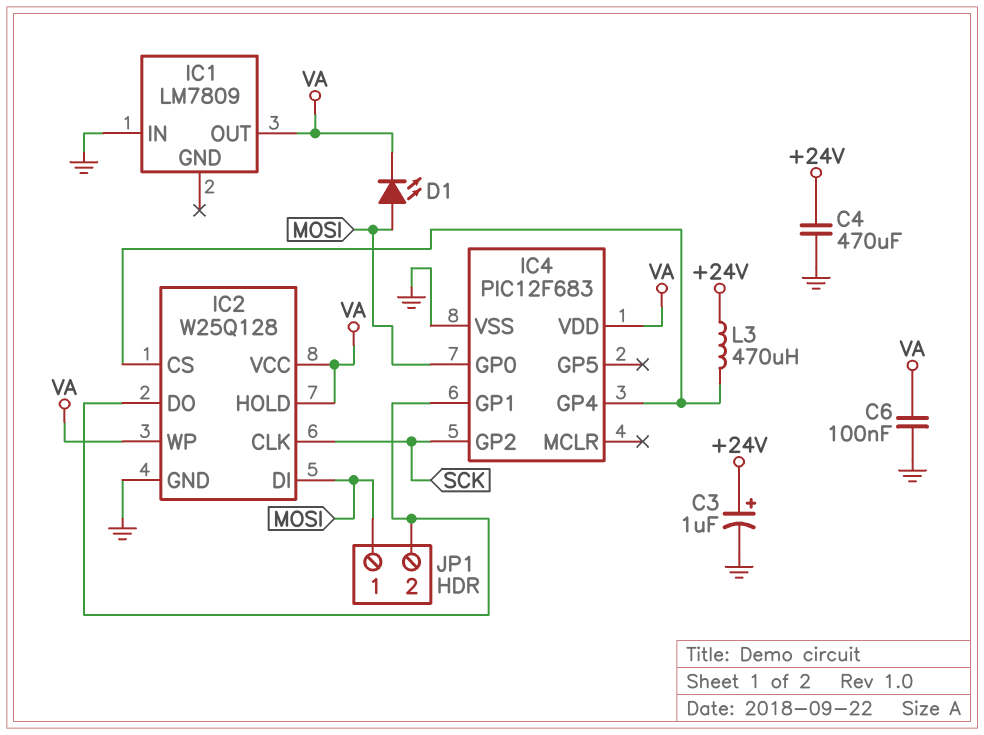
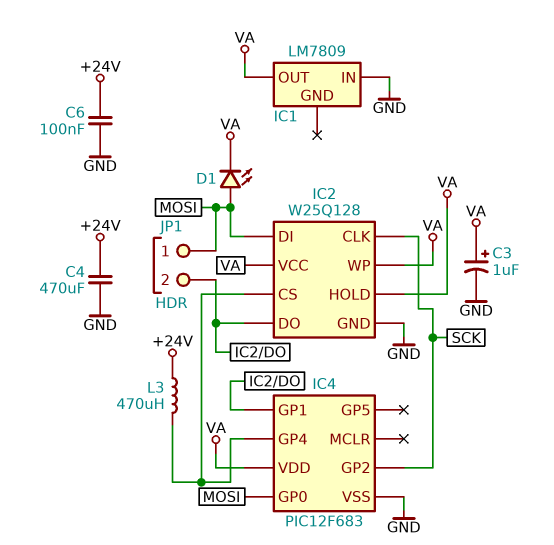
C3: 1uF (plus +24V, minus GND) -> 1uF (plus VA, minus GND)
C6: 100nF (GND, VA) -> 100nF (+24V, GND)

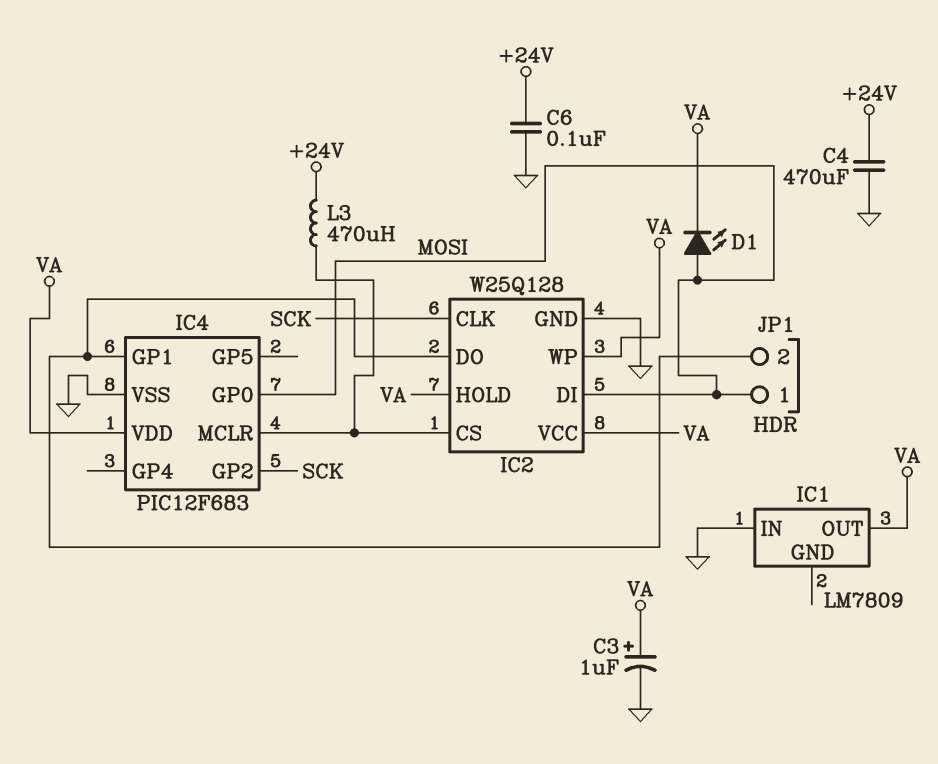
IC4 pin GP4: IC2/CS -> none
IC4 pin MCLR: none -> IC2/CS

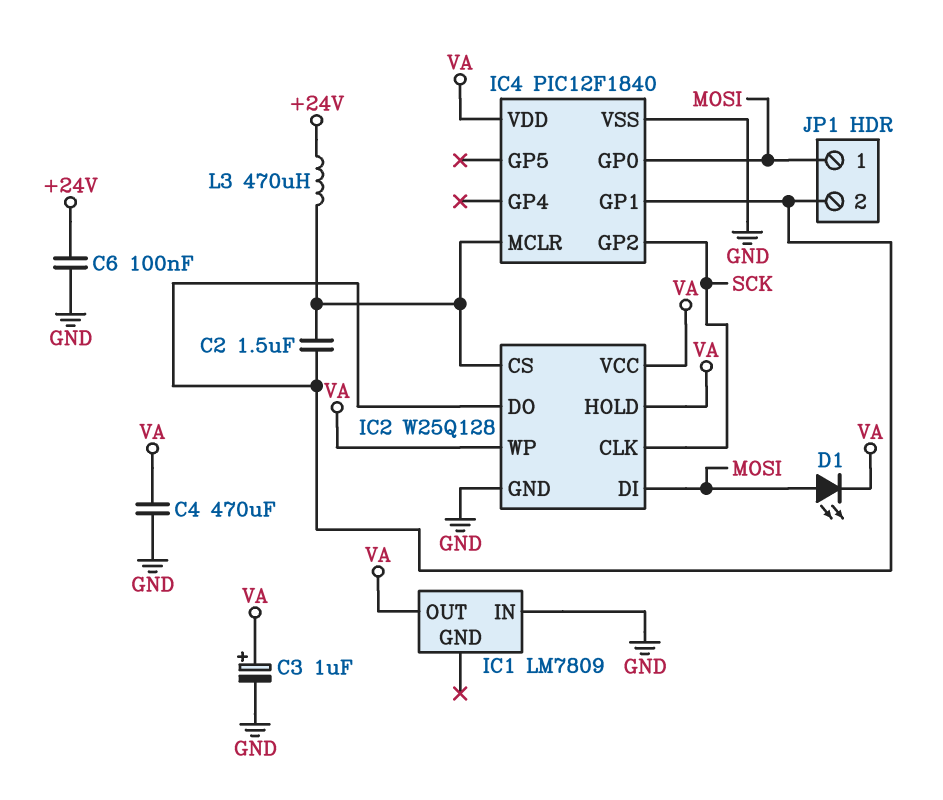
C2: none -> 1.5uF (IC2/CS, IC2/DO)
C4: 470uF (+24V, GND) -> 470uF (GND, VA)
IC4: PIC12F683 -> PIC12F1840

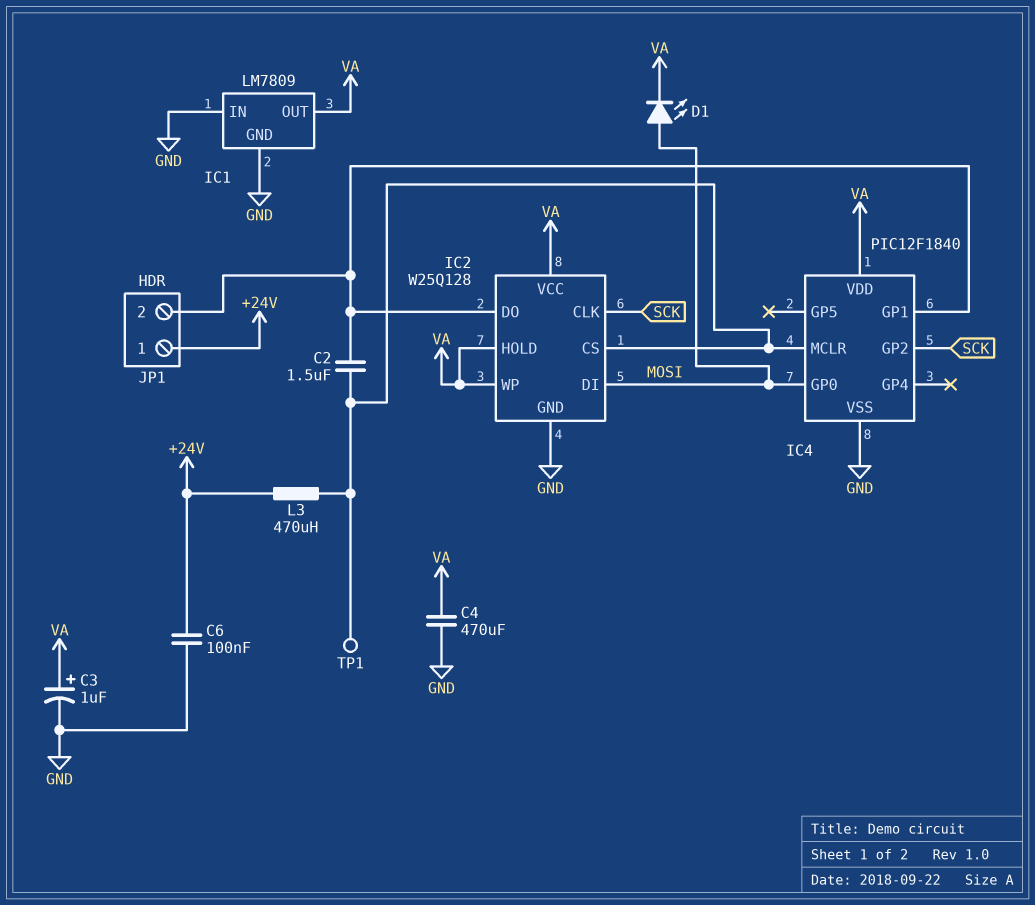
IC1 pin GND: none -> GND
JP1 pin 1: MOSI -> +24V
TP1: none -> test point (IC2/CS)

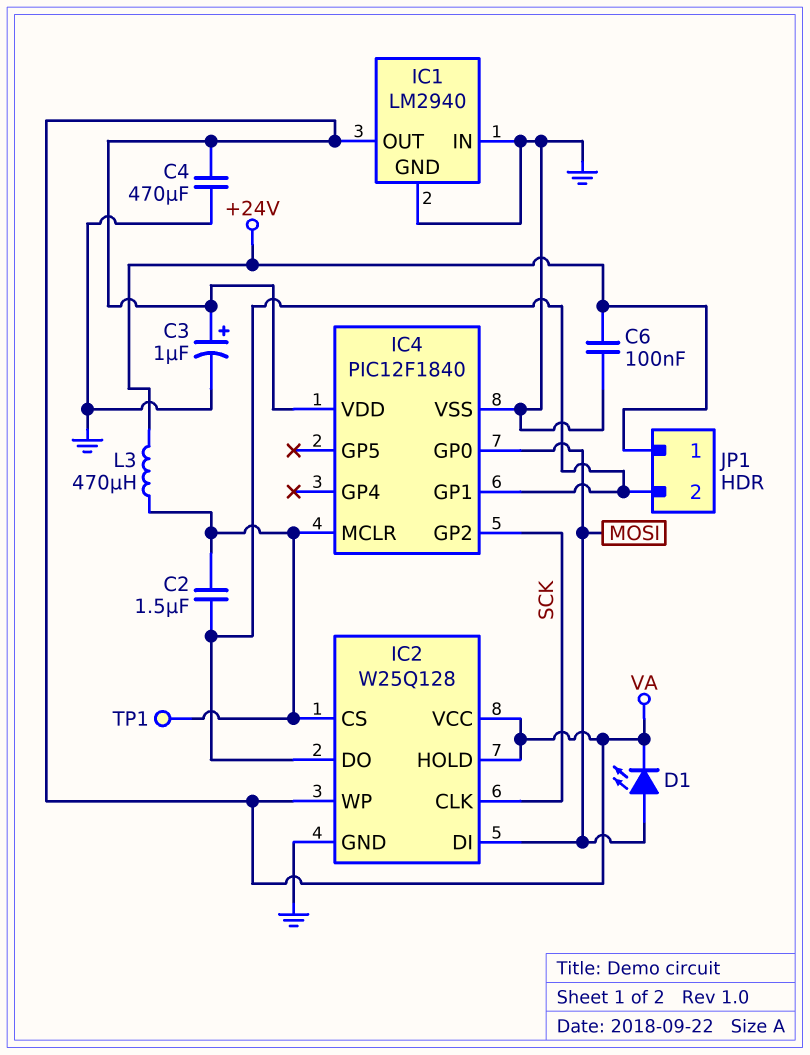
IC1: LM7809 -> LM2940

